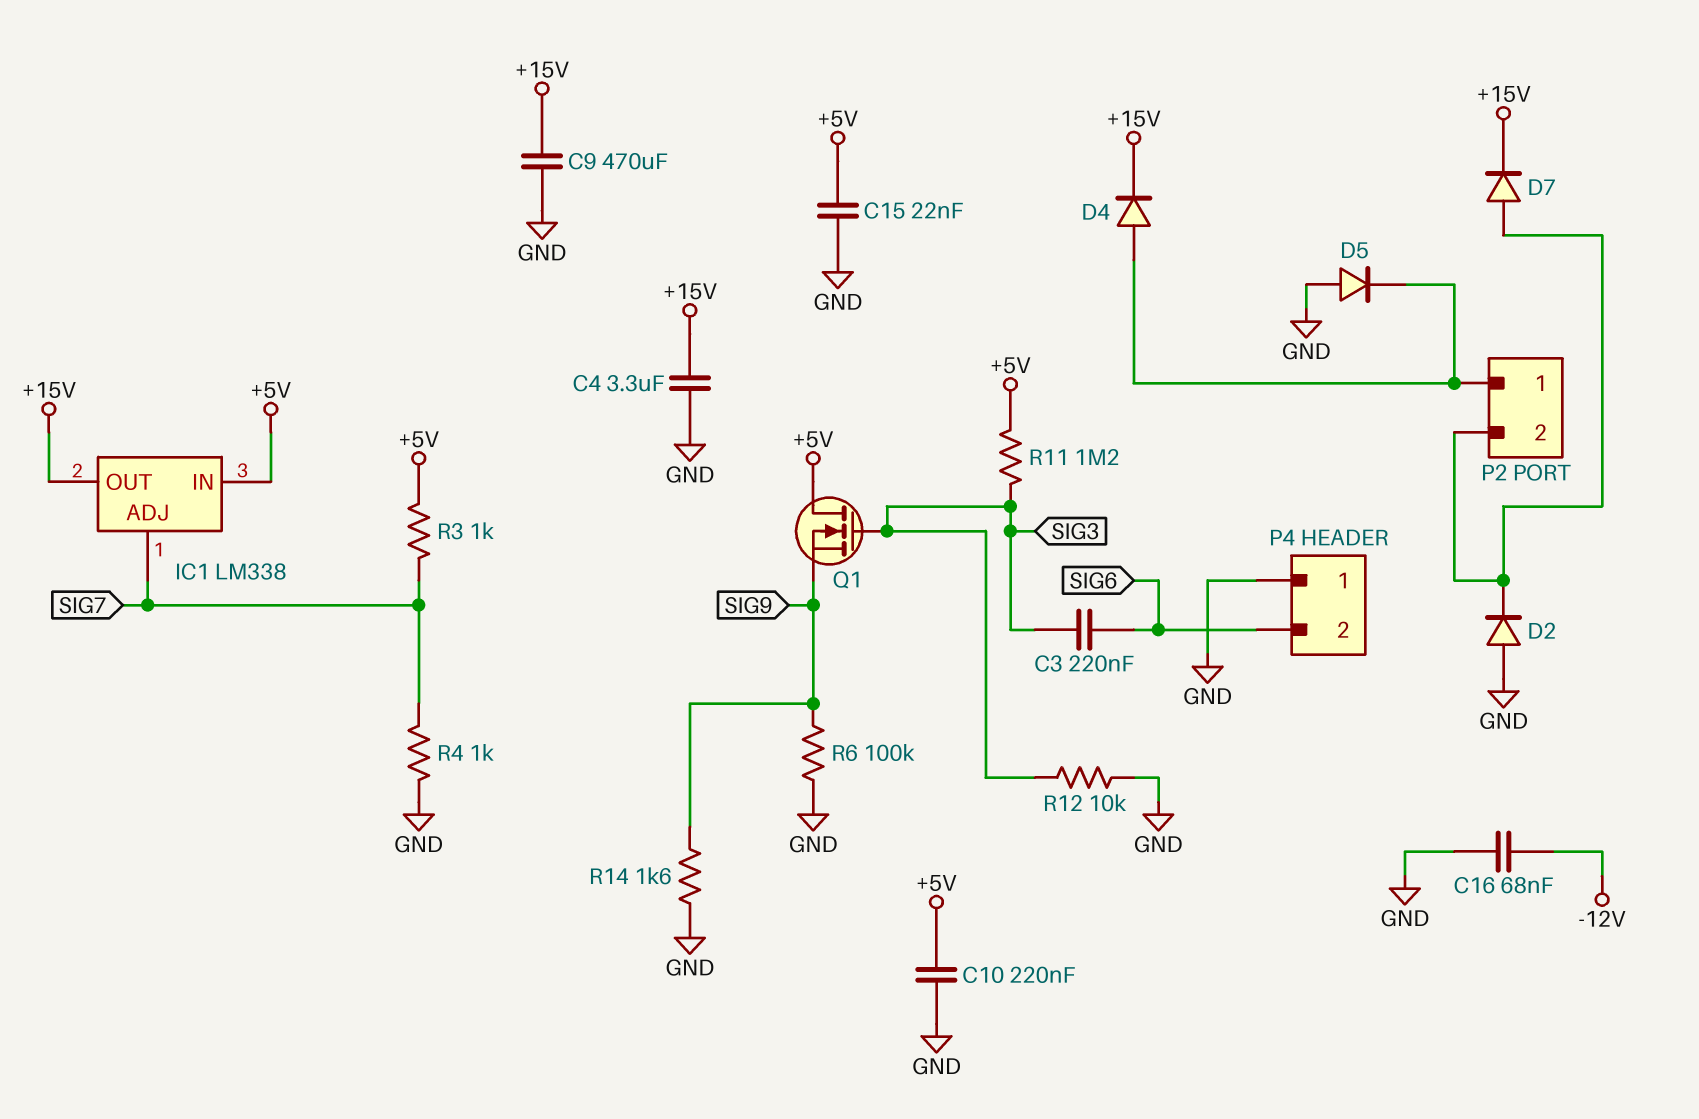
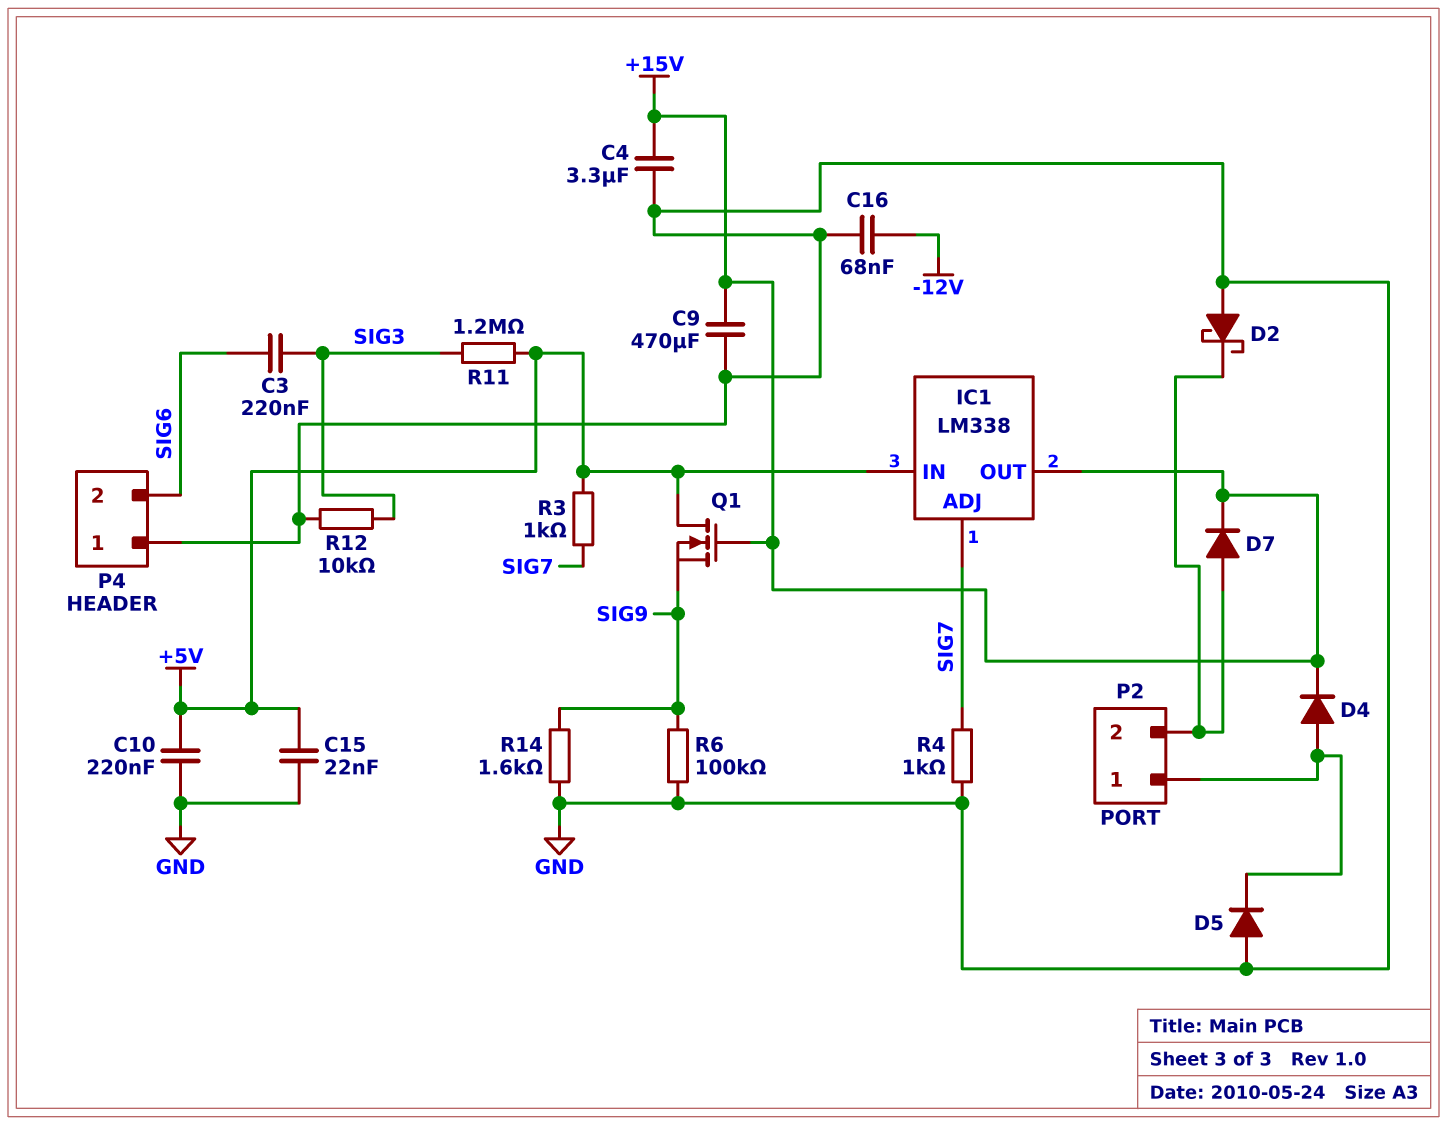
D2: diode (A GND, K P2/2) -> schottky (A GND, K P2/2)
Q1: NMOS (G SIG3, D +5V, S SIG9) -> NMOS (G +15V, D +5V, S SIG9)

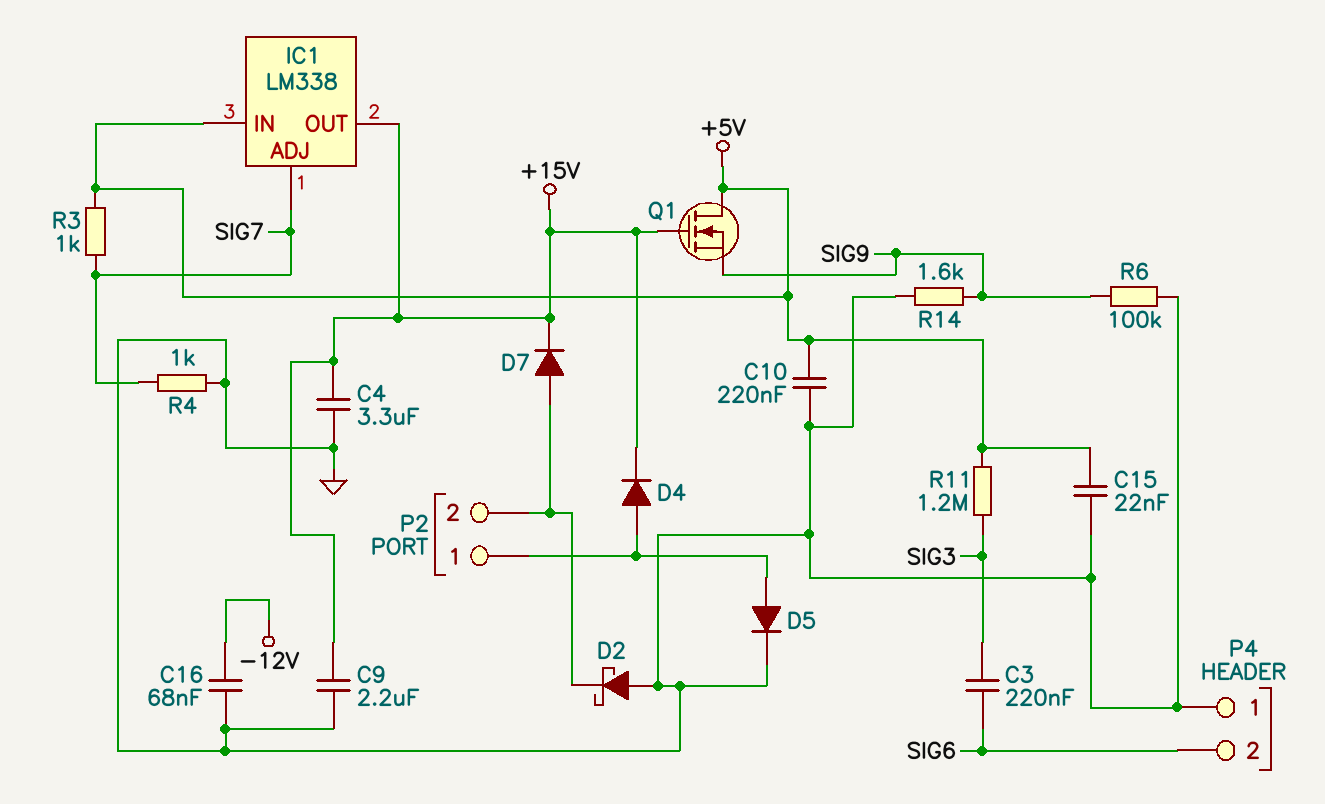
C9: 470uF (+15V, GND) -> 2.2uF (+15V, GND)
D5: diode (A GND, K P2/1) -> diode (A P2/1, K GND)
R12: 10k (GND, SIG3) -> none

